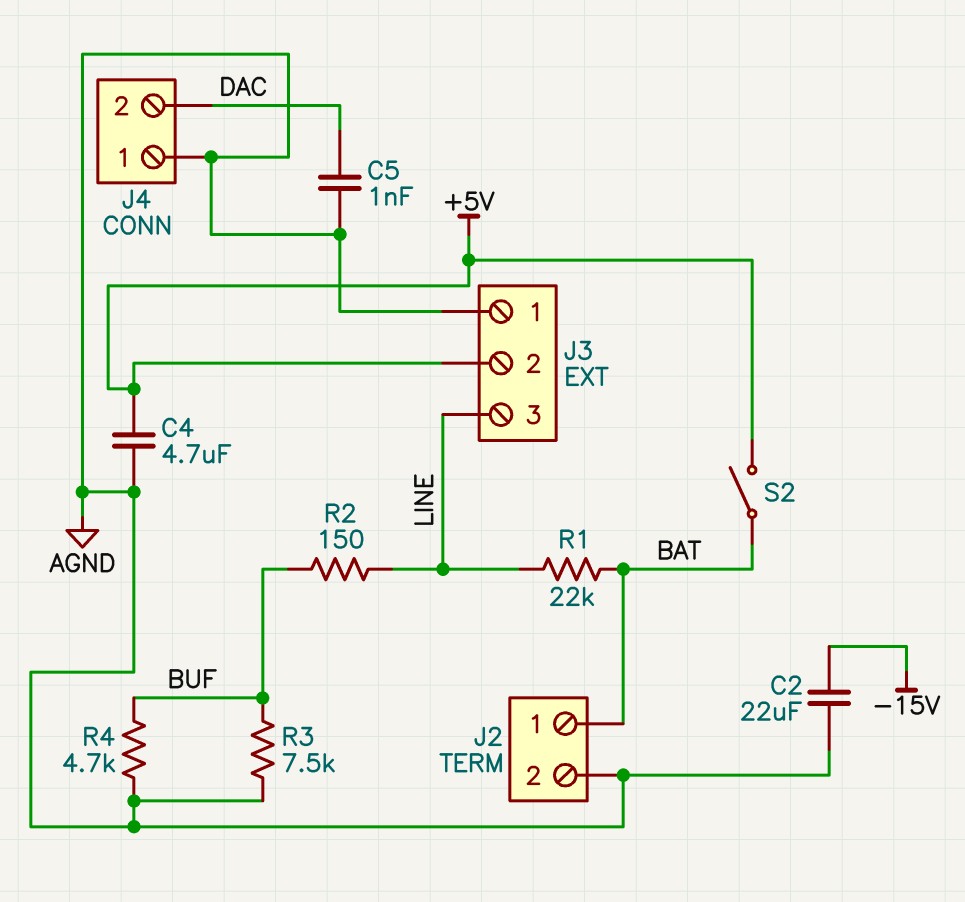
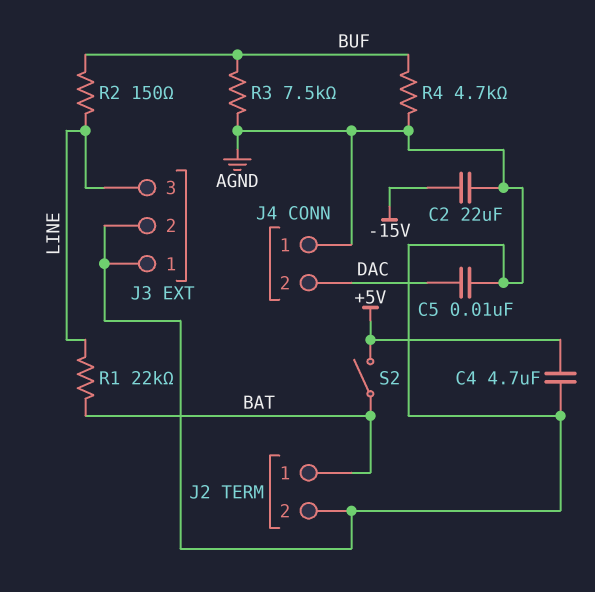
C5: 1nF (AGND, DAC) -> 10nF (AGND, DAC)
J3 pin 2: +5V -> AGND

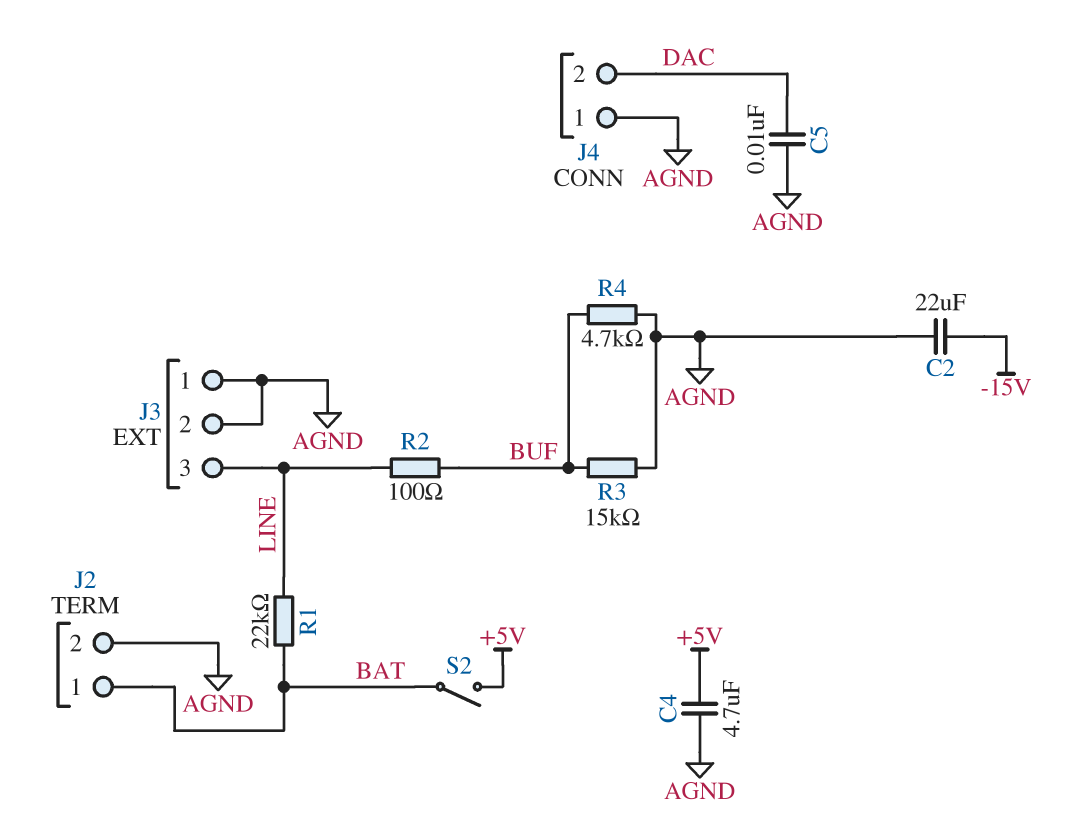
R2: 150 (BUF, LINE) -> 100 (BUF, LINE)
R3: 7.5k (AGND, BUF) -> 15k (AGND, BUF)

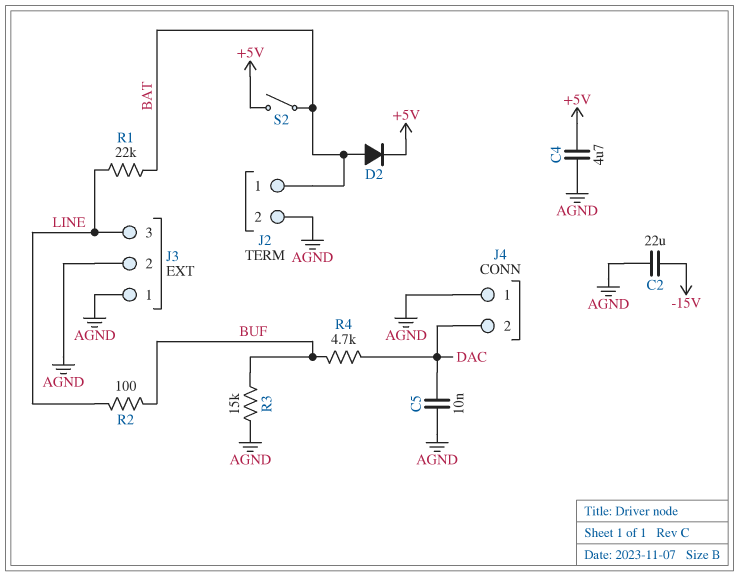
D2: none -> diode (A BAT, K +5V)
R4: 4.7k (AGND, BUF) -> 4.7k (BUF, DAC)

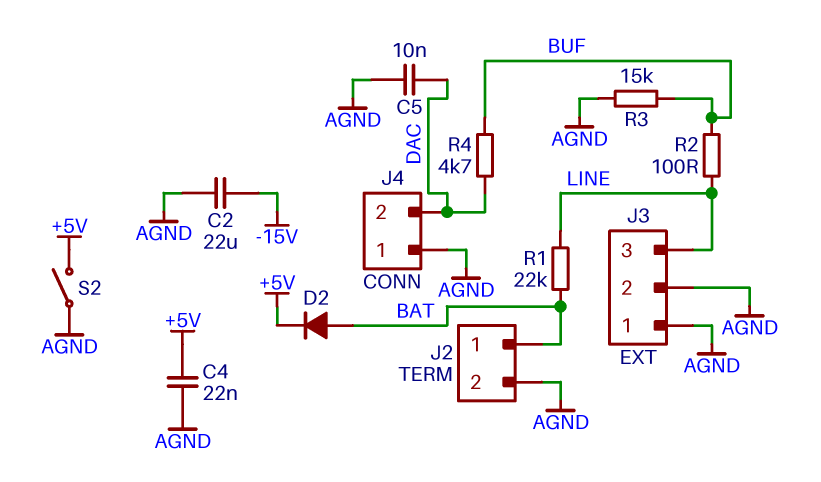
C4: 4.7uF (+5V, AGND) -> 22nF (+5V, AGND)
S2: switch (+5V, BAT) -> switch (+5V, AGND)

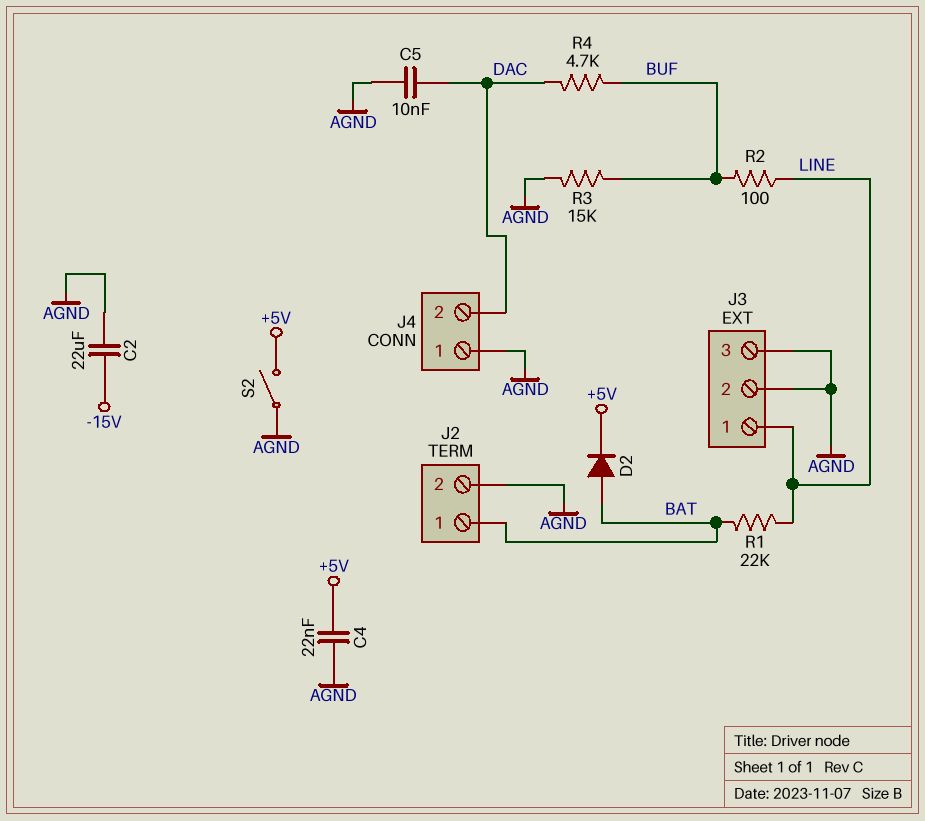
J3 pin 1: AGND -> LINE
J3 pin 3: LINE -> AGND

